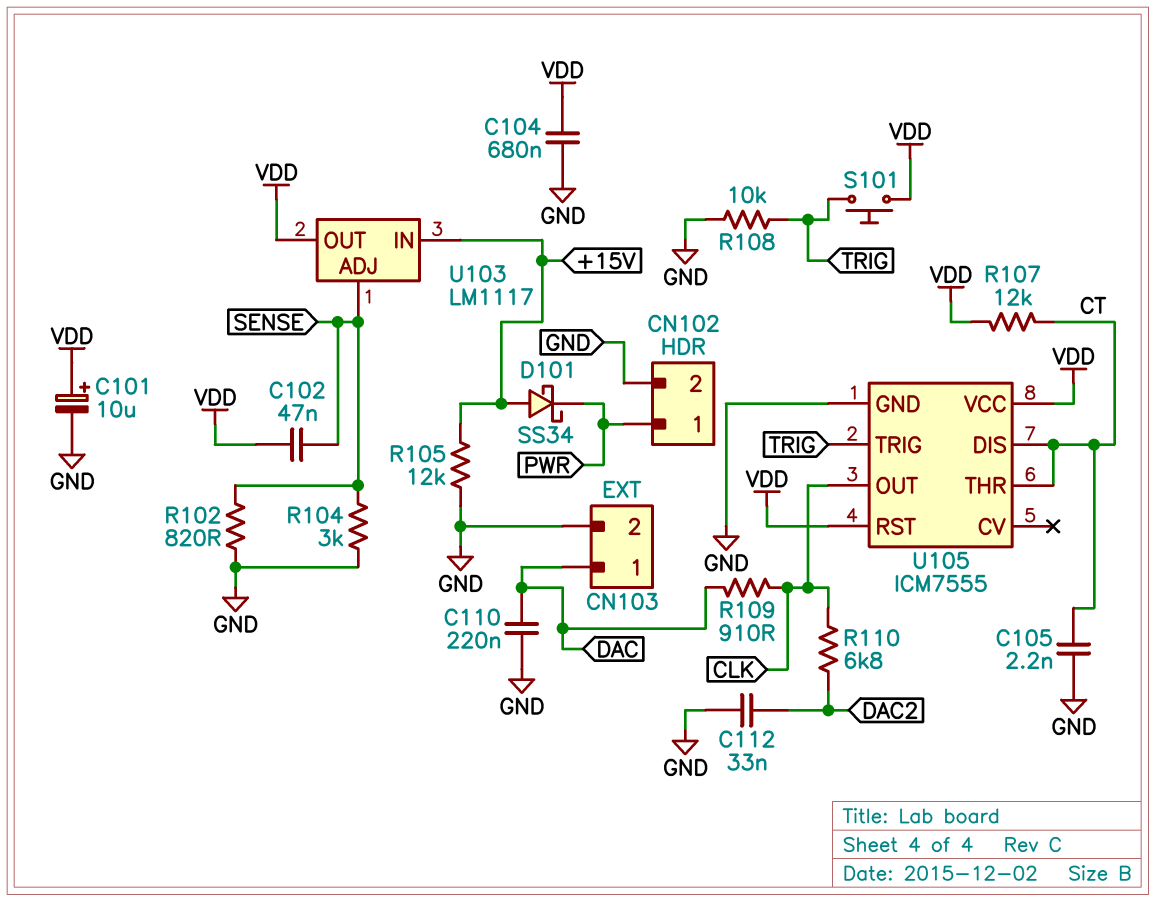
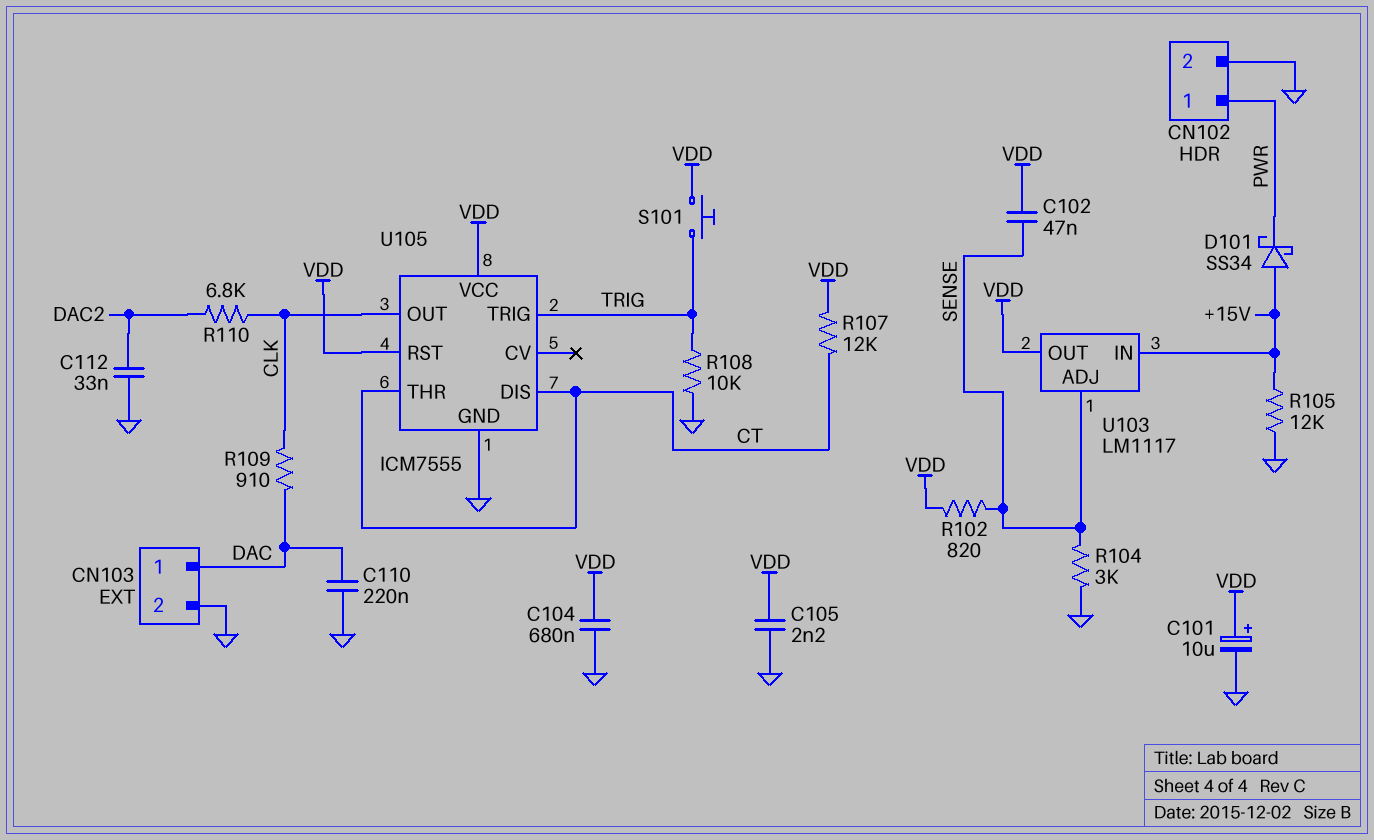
C105: 2.2nF (CT, GND) -> 2.2nF (GND, VDD)
R102: 820 (GND, SENSE) -> 820 (SENSE, VDD)

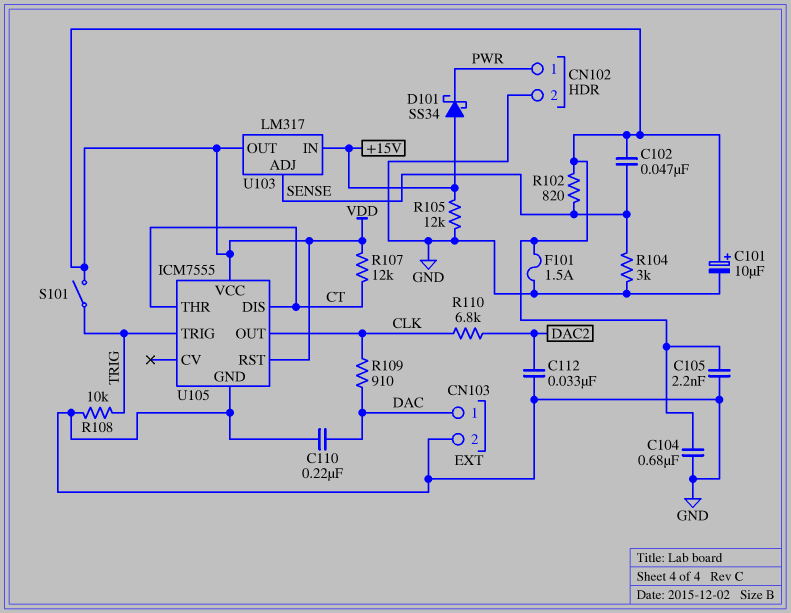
F101: none -> 1.5A (GND, VDD)
S101: button (TRIG, VDD) -> switch (TRIG, VDD)
U103: LM1117 -> LM317

